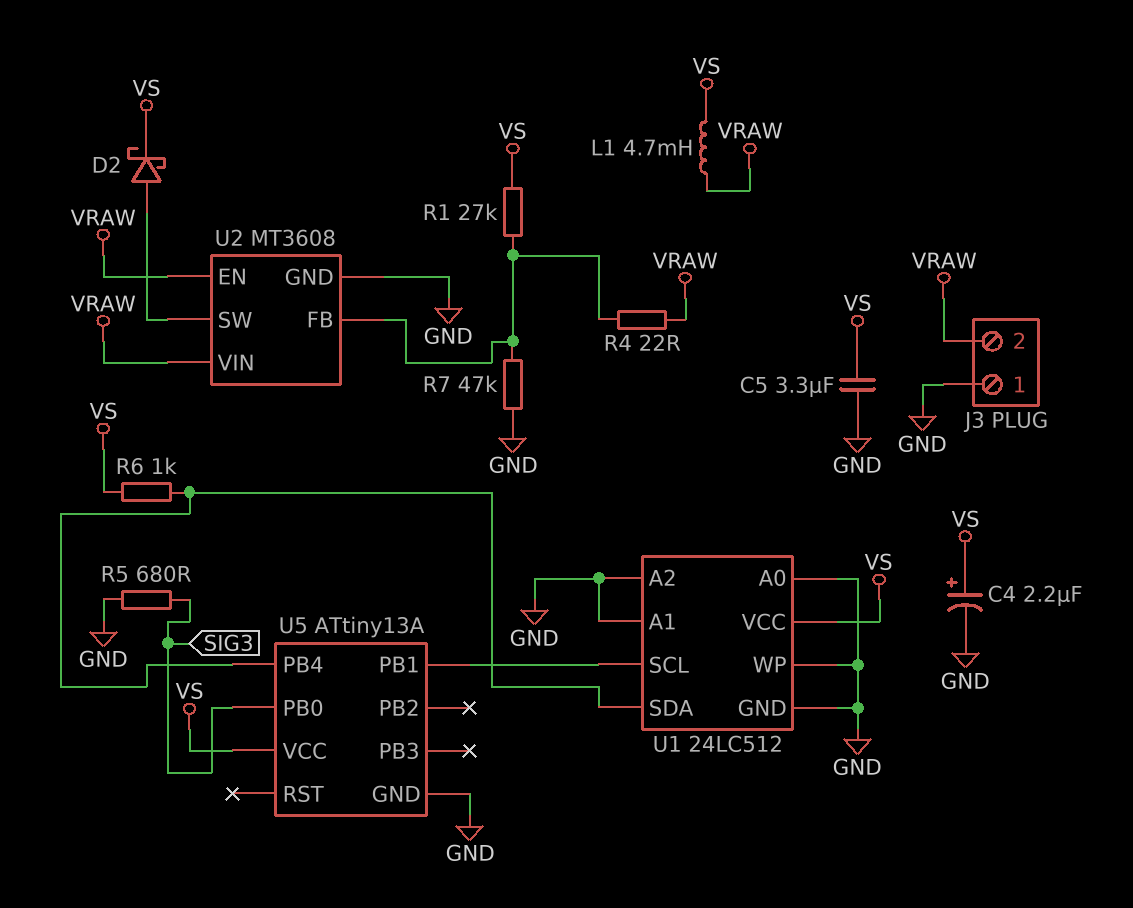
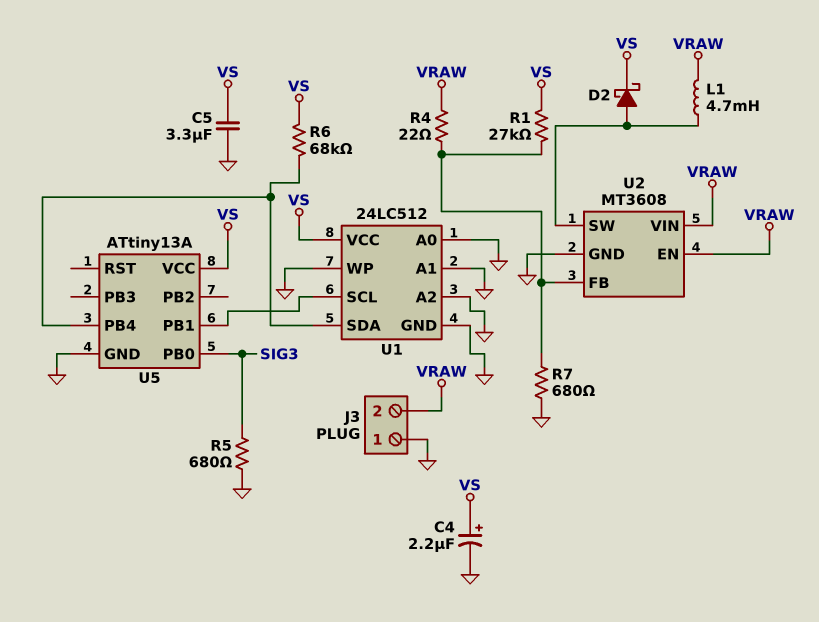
L1: 4.7mH (VRAW, VS) -> 4.7mH (U2/SW, VRAW)
R6: 1k (U1/SDA, VS) -> 68k (U1/SDA, VS)
R7: 47k (GND, U2/FB) -> 680 (GND, U2/FB)

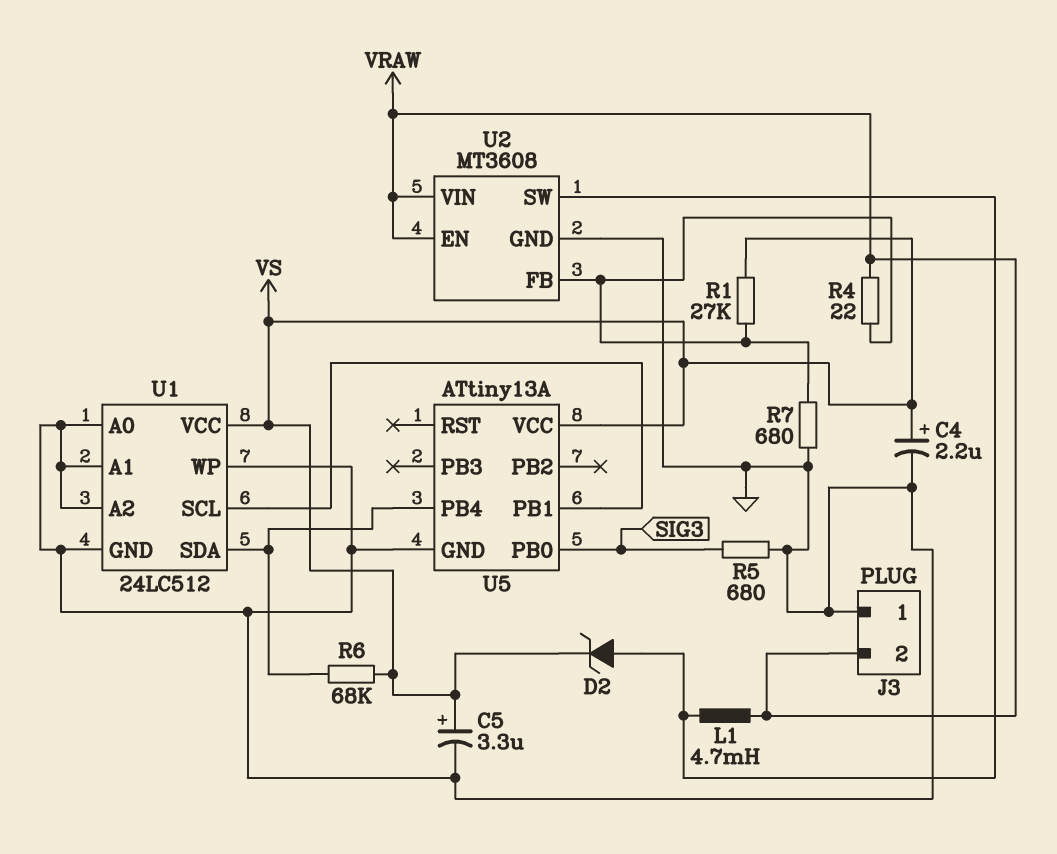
C5: 3.3uF (GND, VS) -> 3.3uF (plus VS, minus GND)
D2: schottky (A U2/SW, K VS) -> zener (A U2/SW, K VS)

